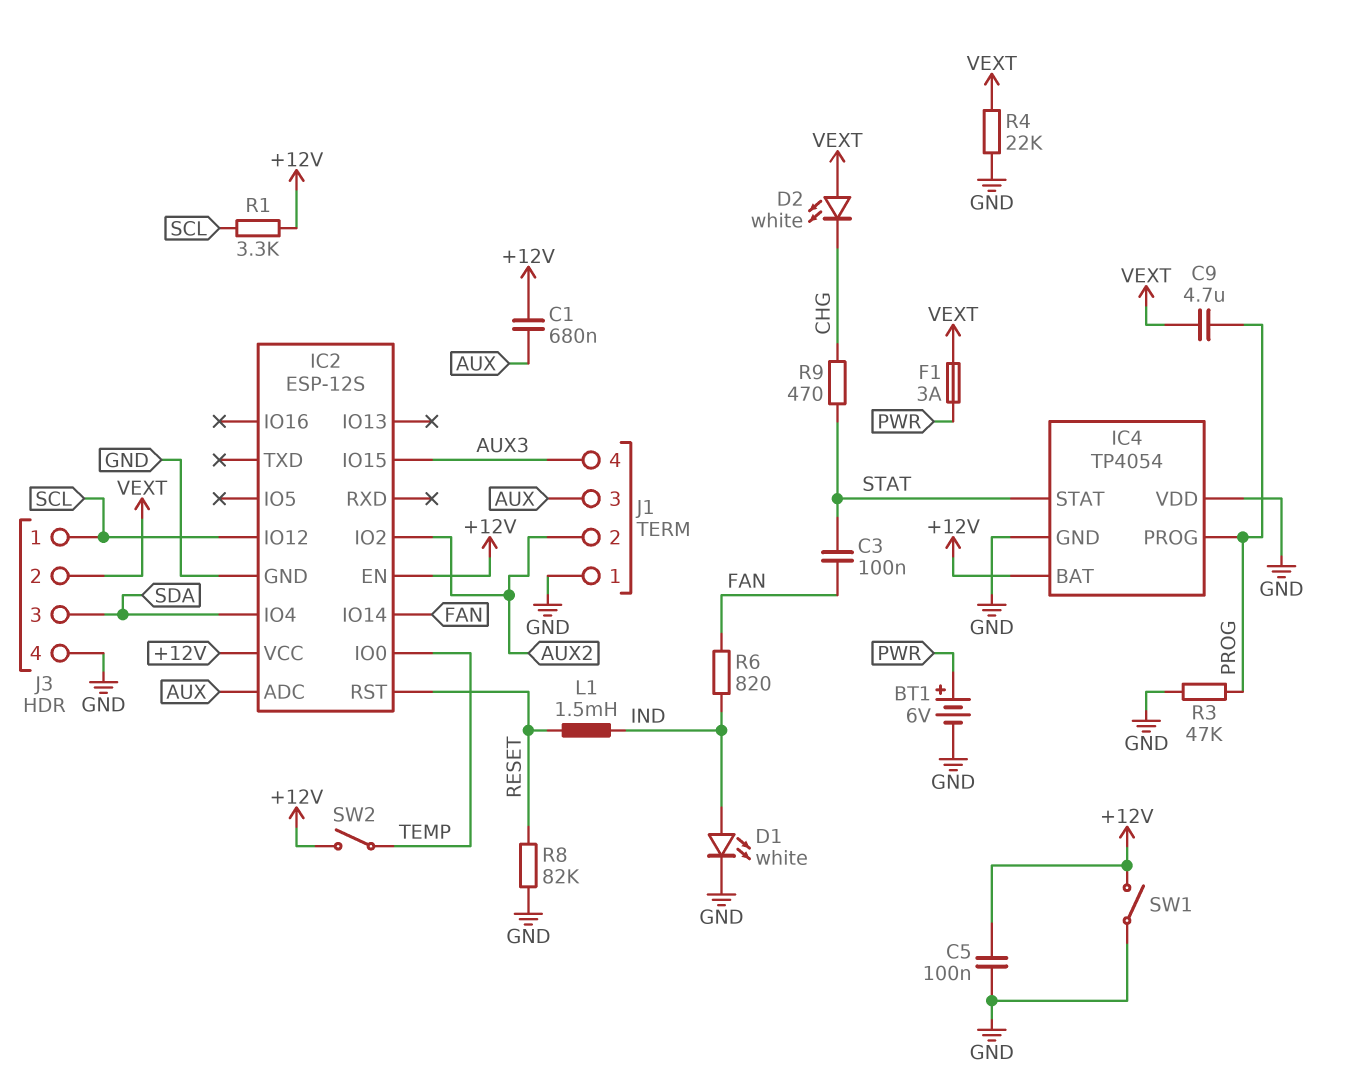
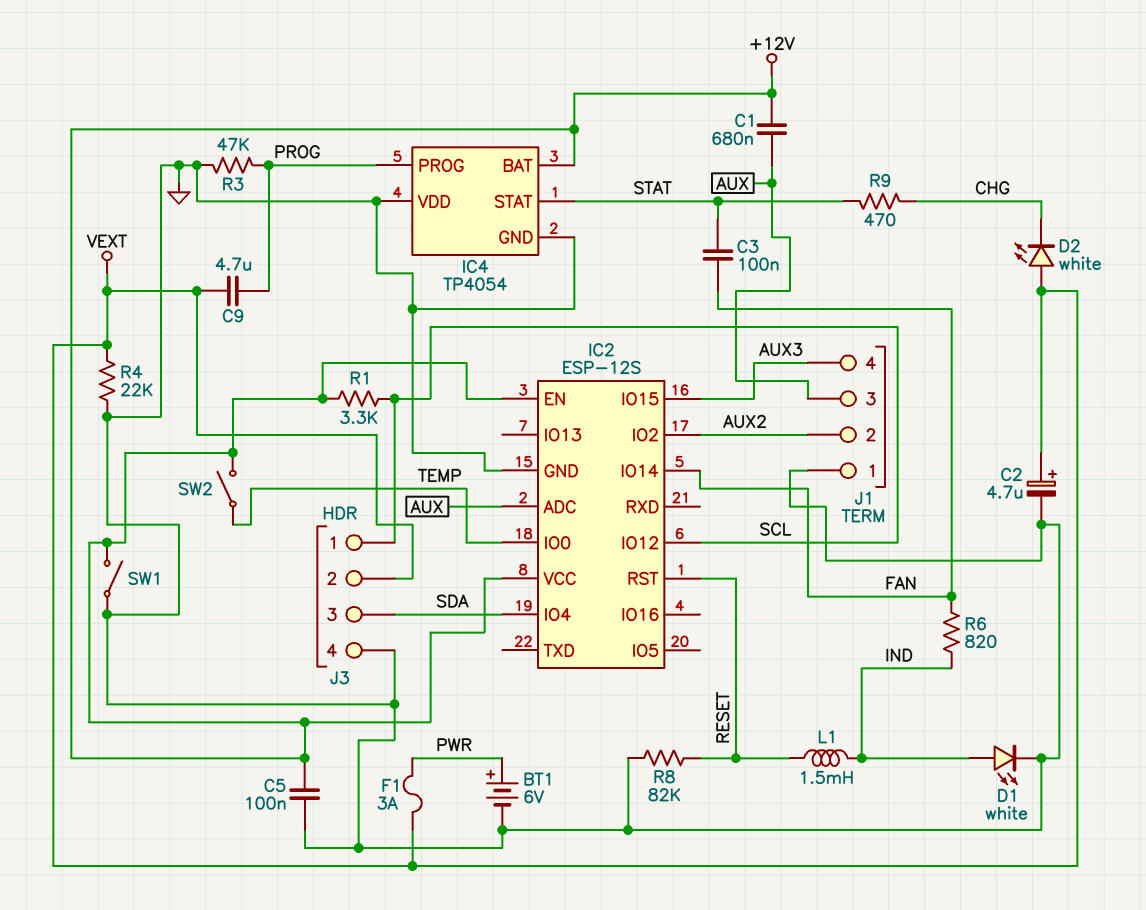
C2: none -> 4.7uF (plus VEXT, minus GND)

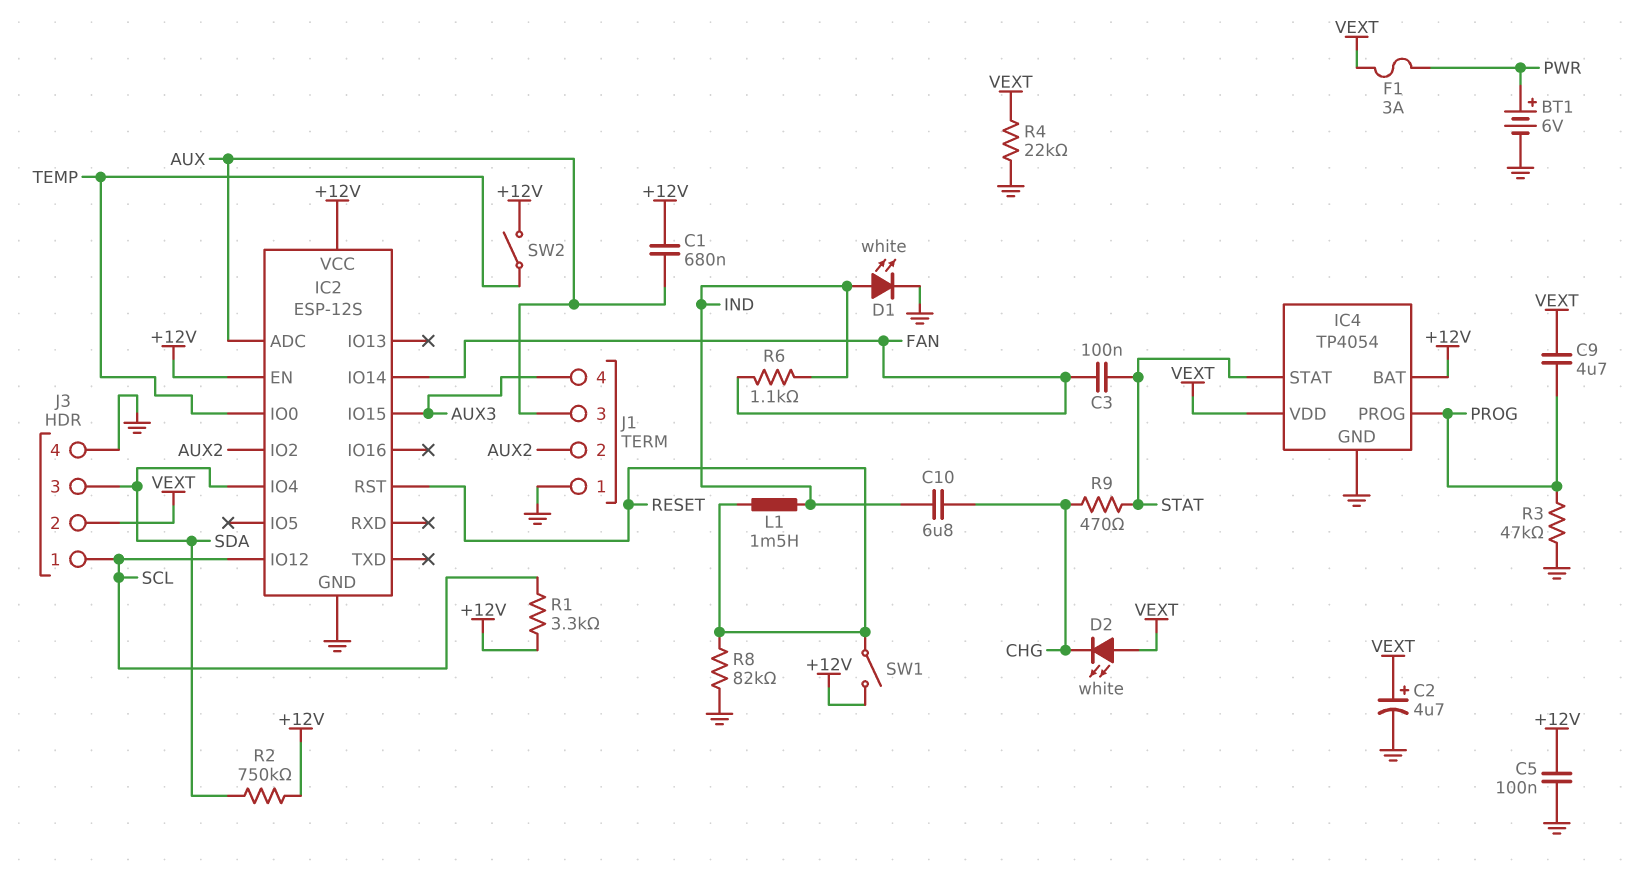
C10: none -> 6.8uF (CHG, IND)
IC4 pin VDD: GND -> VEXT
R2: none -> 750k (+12V, SDA)
R6: 820 (FAN, IND) -> 1.1k (FAN, IND)
SW1: switch (+12V, GND) -> switch (+12V, RESET)

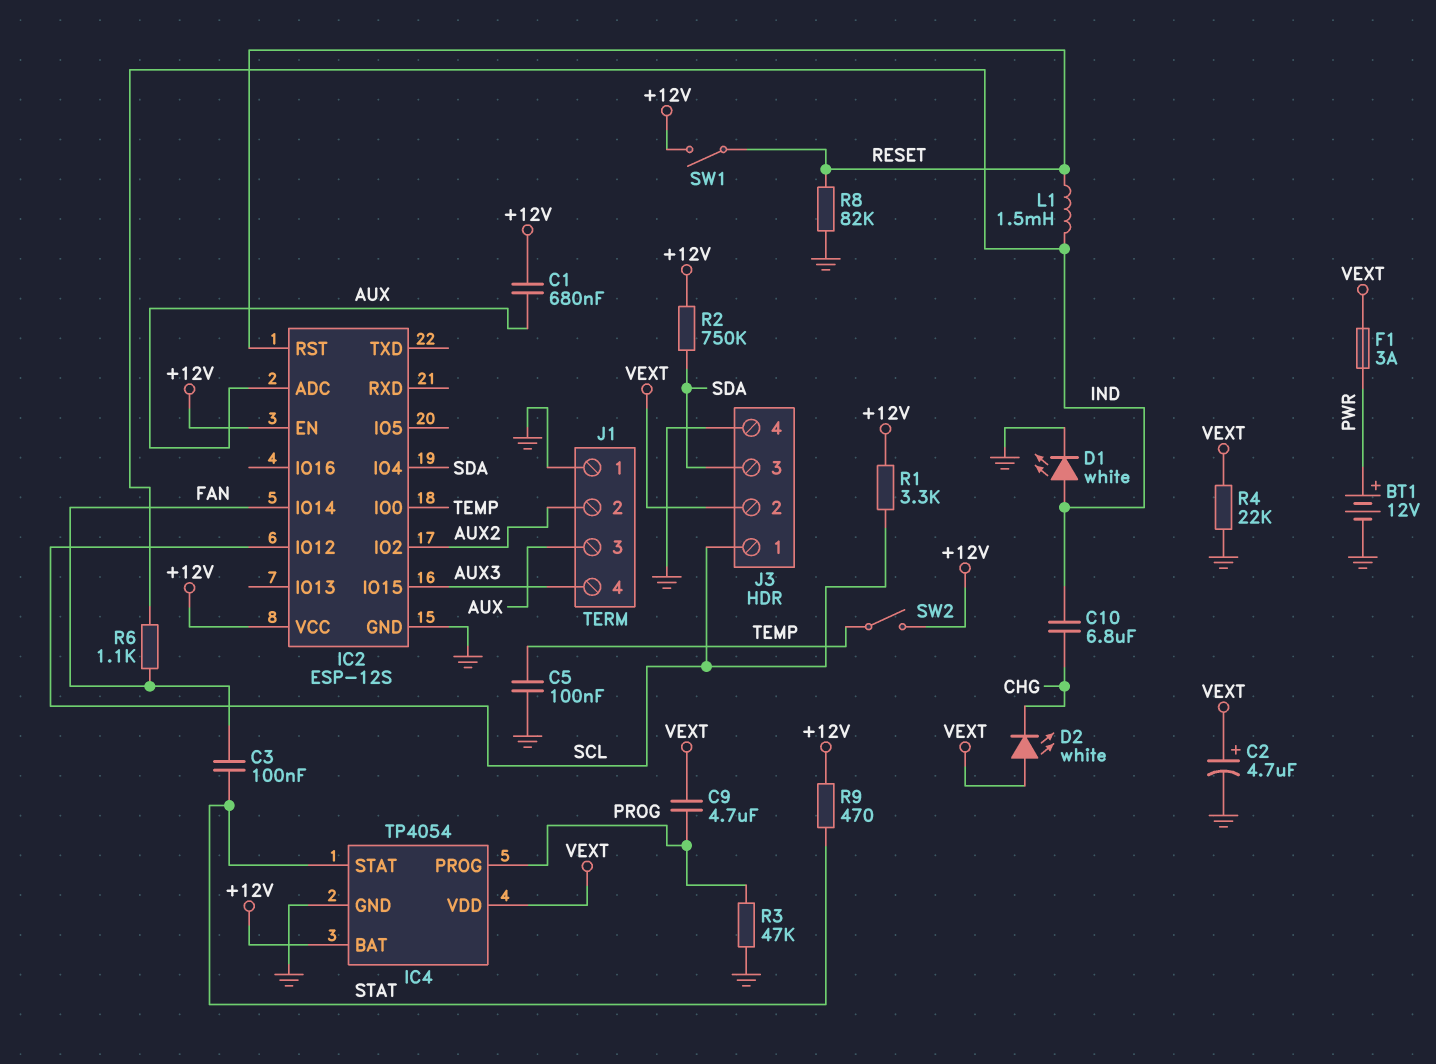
BT1: 6V (plus PWR, minus GND) -> 12V (plus PWR, minus GND)
C5: 100nF (+12V, GND) -> 100nF (GND, TEMP)
R9: 470 (CHG, STAT) -> 470 (+12V, STAT)

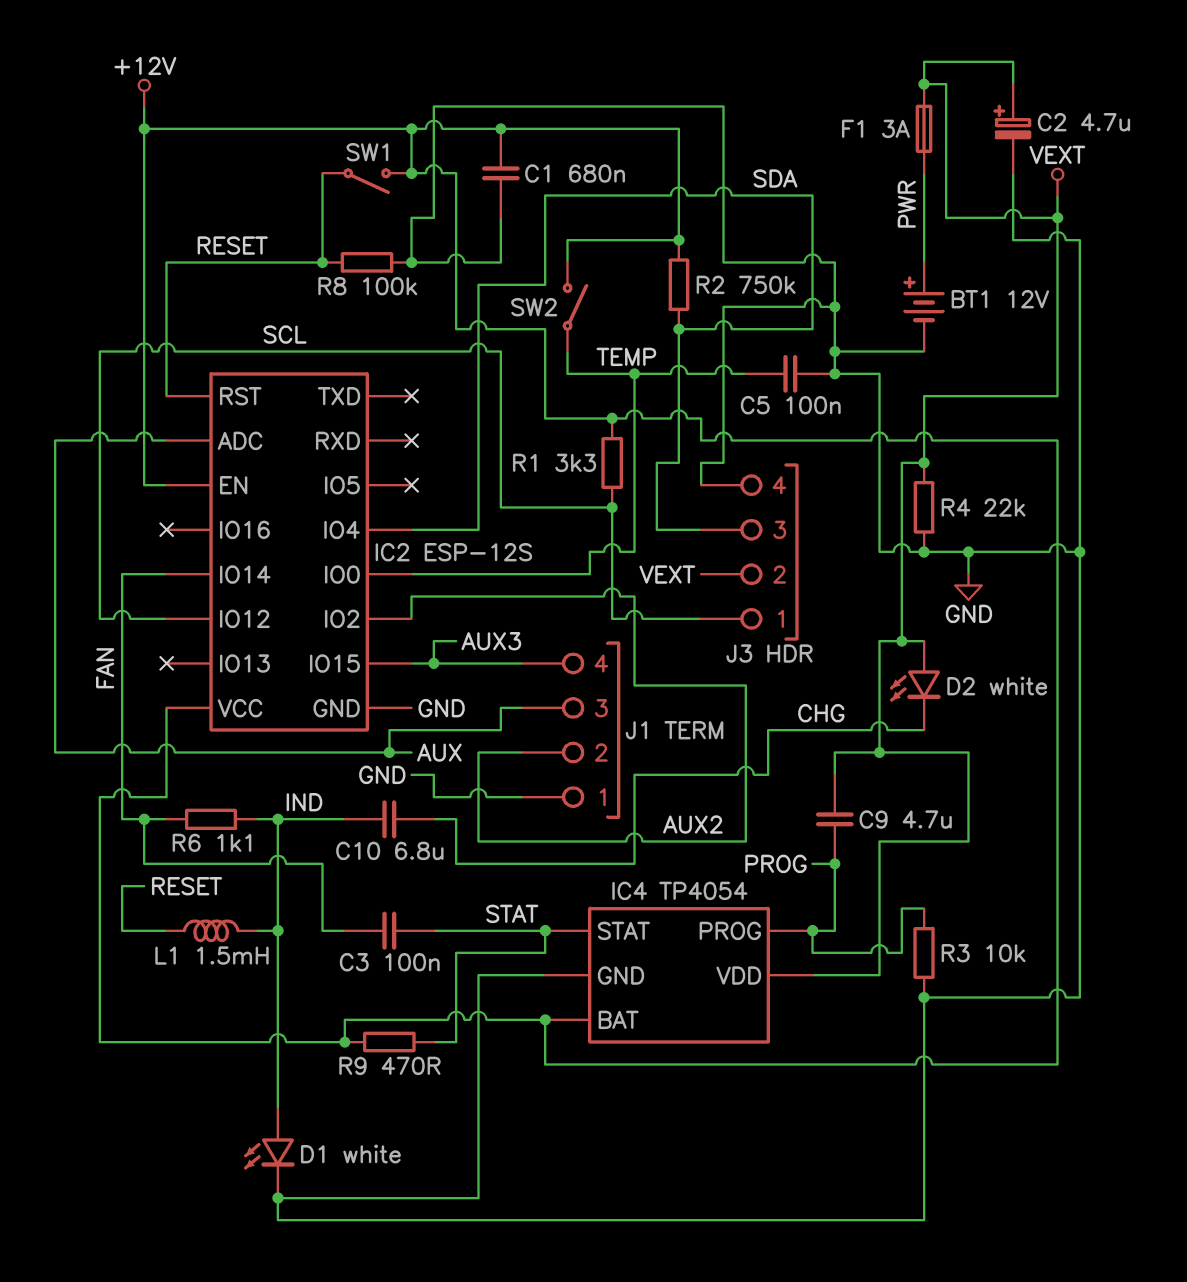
C1: 680nF (+12V, AUX) -> 680nF (+12V, GND)
R3: 47k (GND, PROG) -> 10k (GND, PROG)
R8: 82k (GND, RESET) -> 100k (GND, RESET)

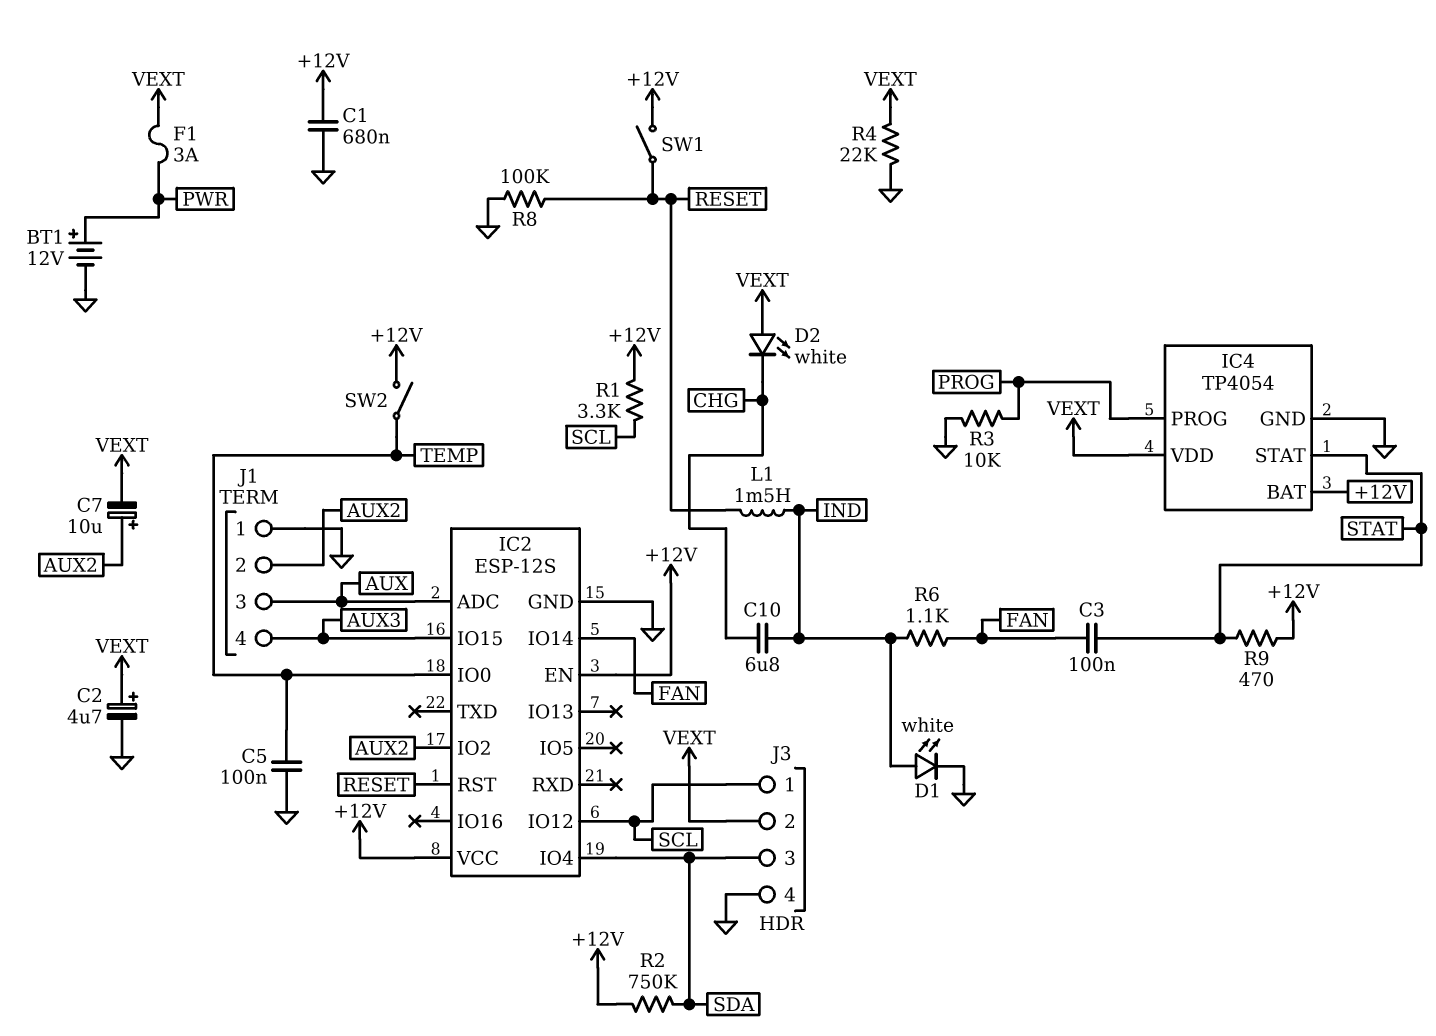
C7: none -> 10uF (plus AUX2, minus VEXT)
C9: 4.7uF (PROG, VEXT) -> none

